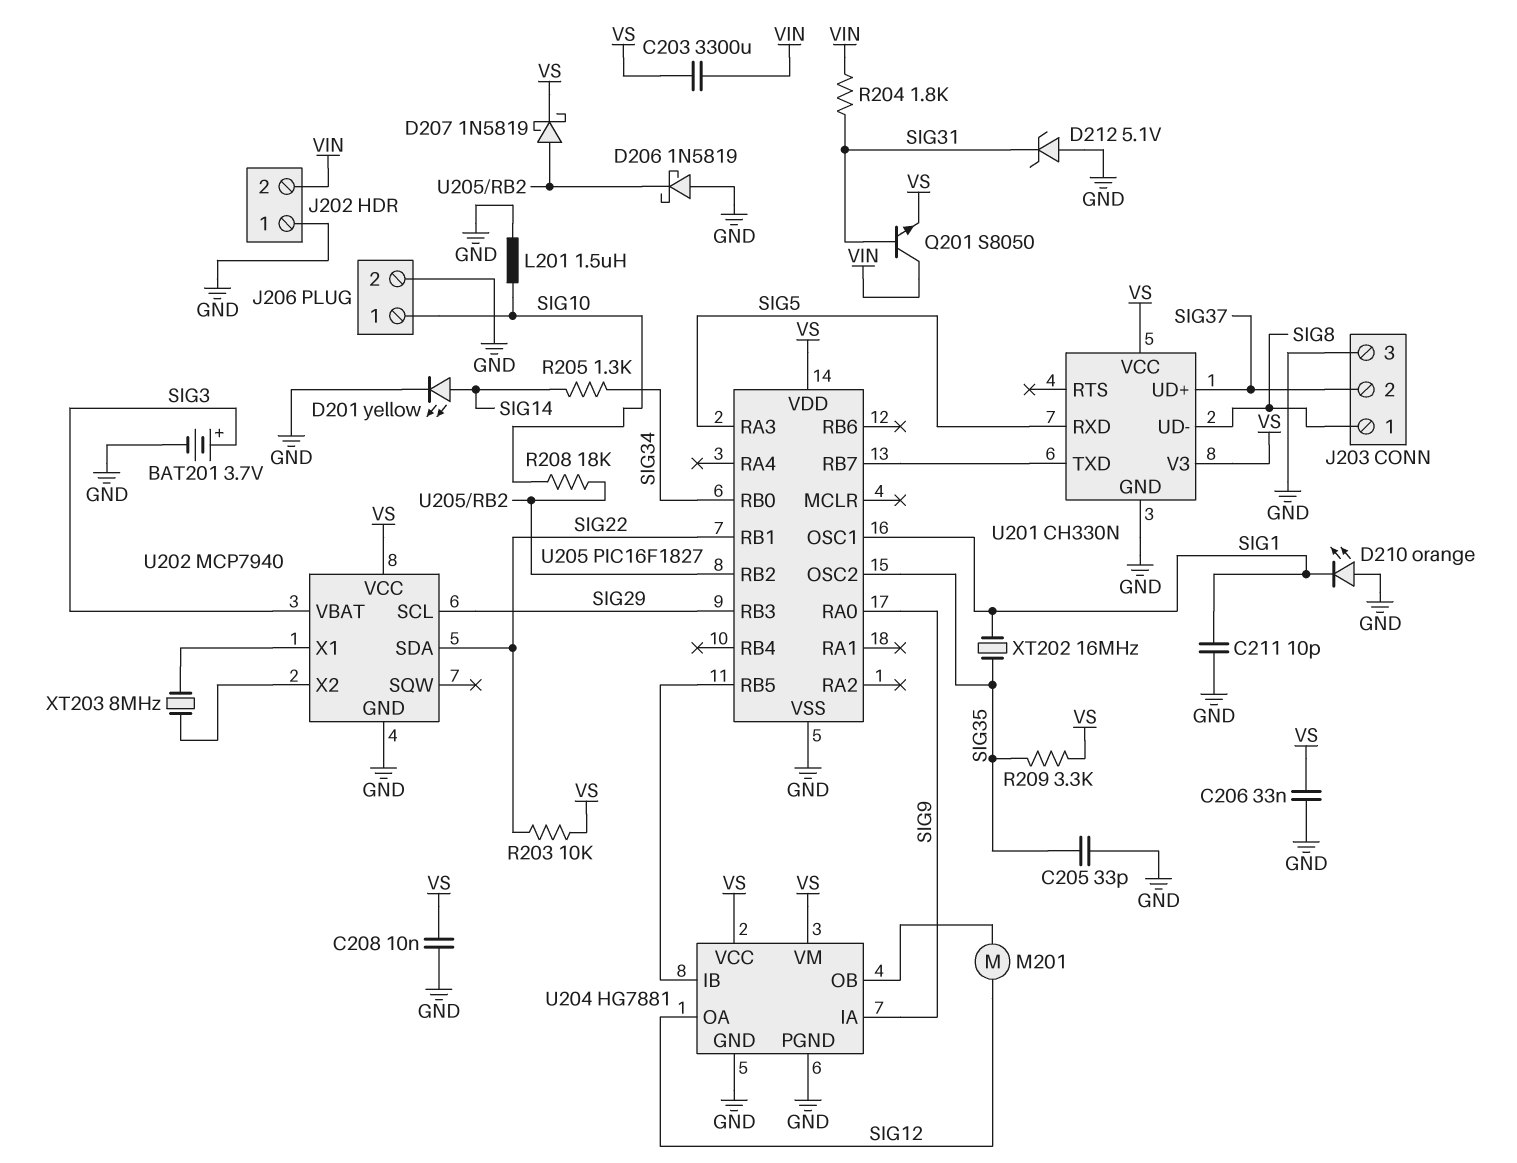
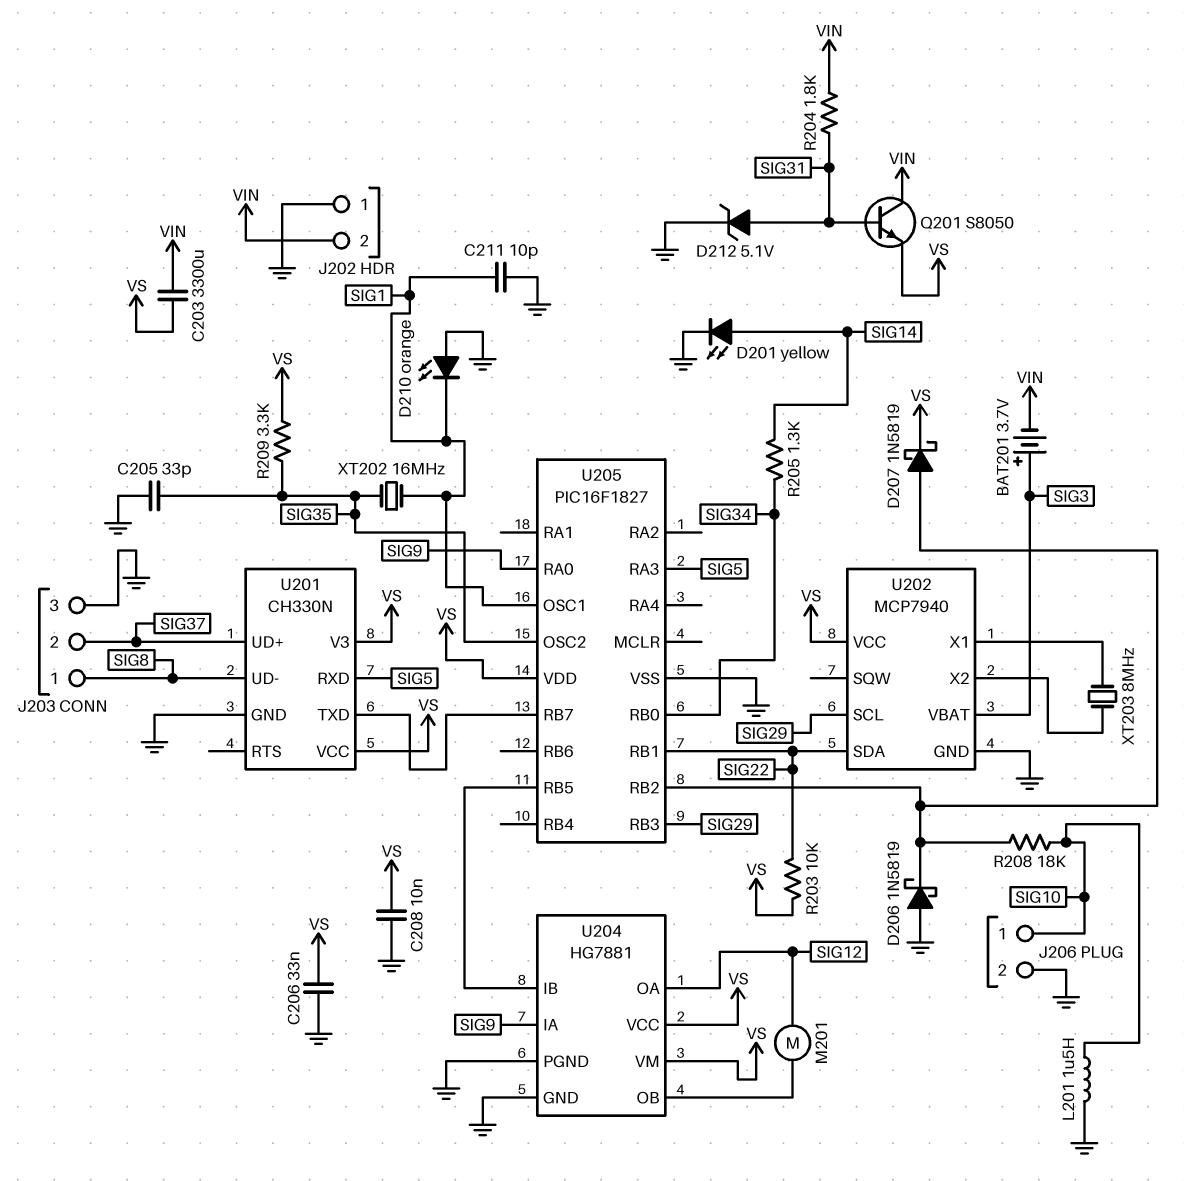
BAT201: 3.7V (plus SIG3, minus GND) -> 3.7V (plus SIG3, minus VIN)
D212: zener 5.1V (A GND, K SIG31) -> zener 5.1V (A SIG31, K GND)

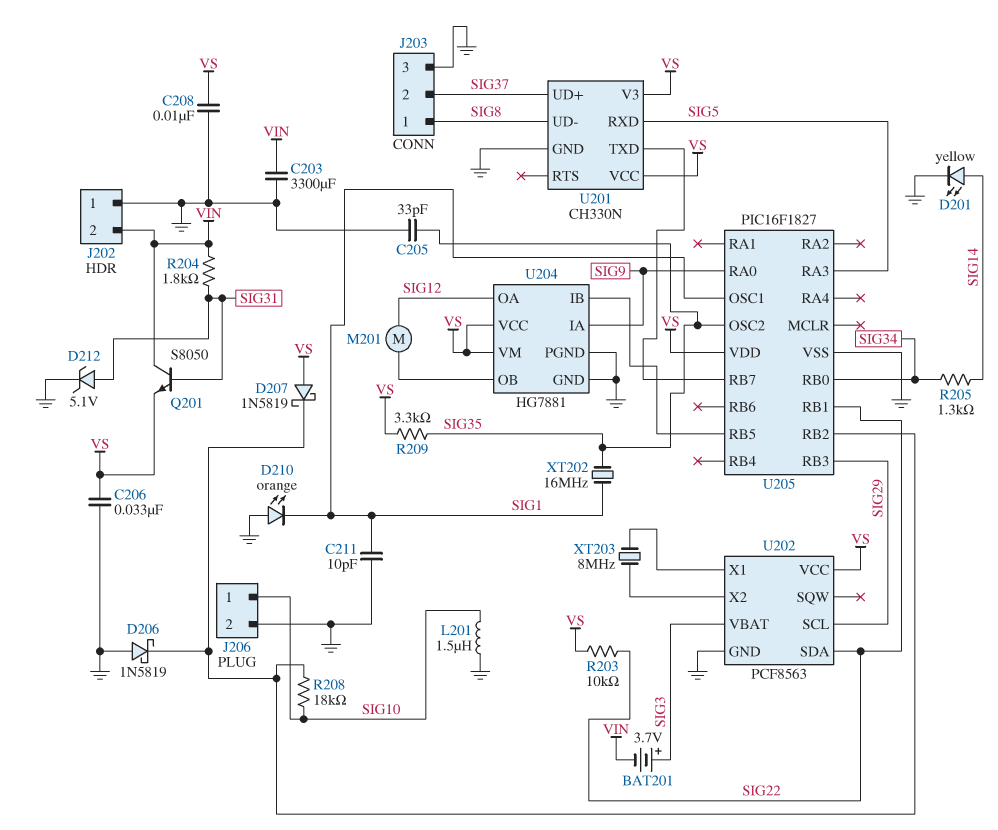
C203: 3300uF (VIN, VS) -> 3300uF (GND, VIN)
D207: schottky 1N5819 (A U205/RB2, K VS) -> schottky 1N5819 (A VS, K U205/RB2)
U202: MCP7940 -> PCF8563

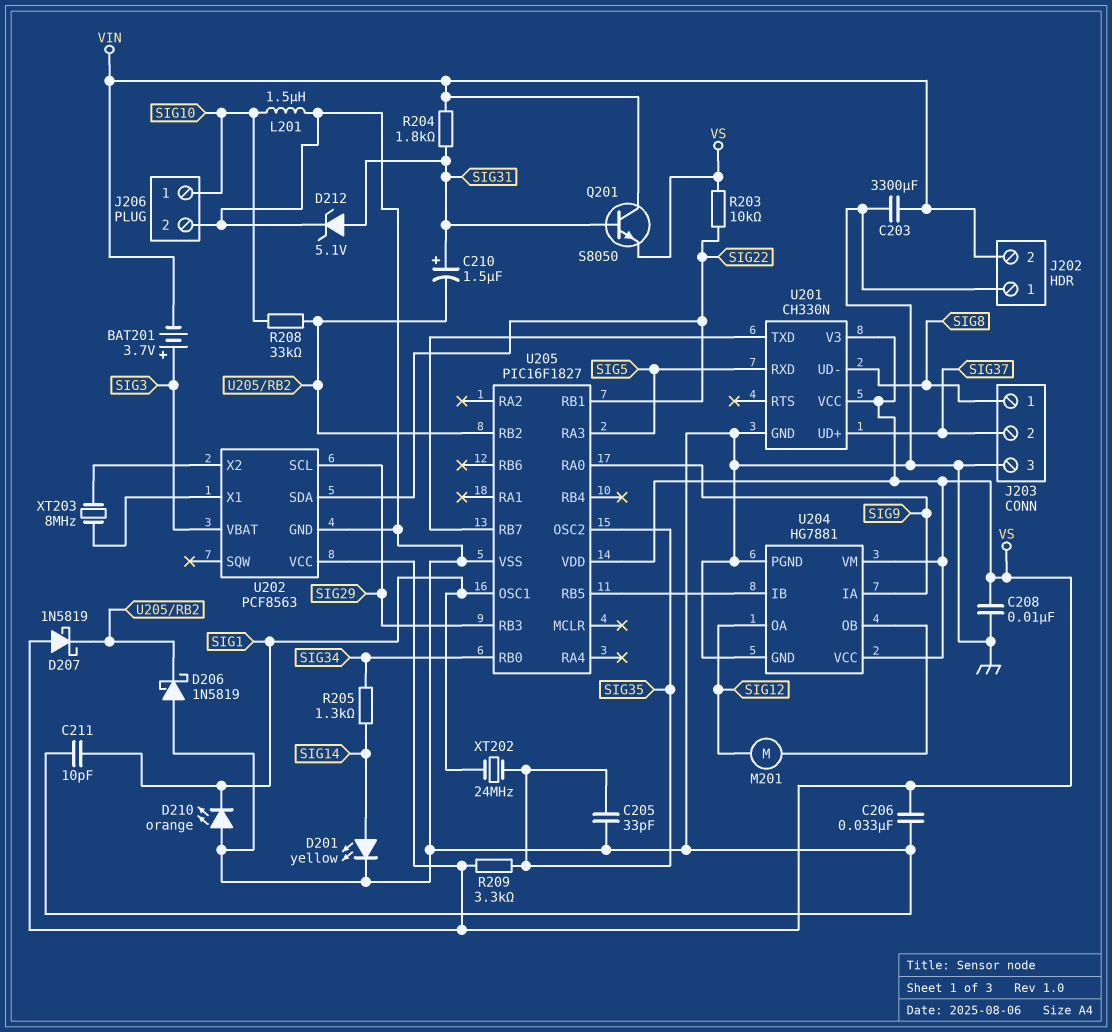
C210: none -> 1.5uF (plus SIG31, minus U205/RB2)
R208: 18k (SIG10, U205/RB2) -> 33k (SIG10, U205/RB2)
XT202: 16MHz (SIG1, SIG35) -> 24MHz (SIG1, SIG35)

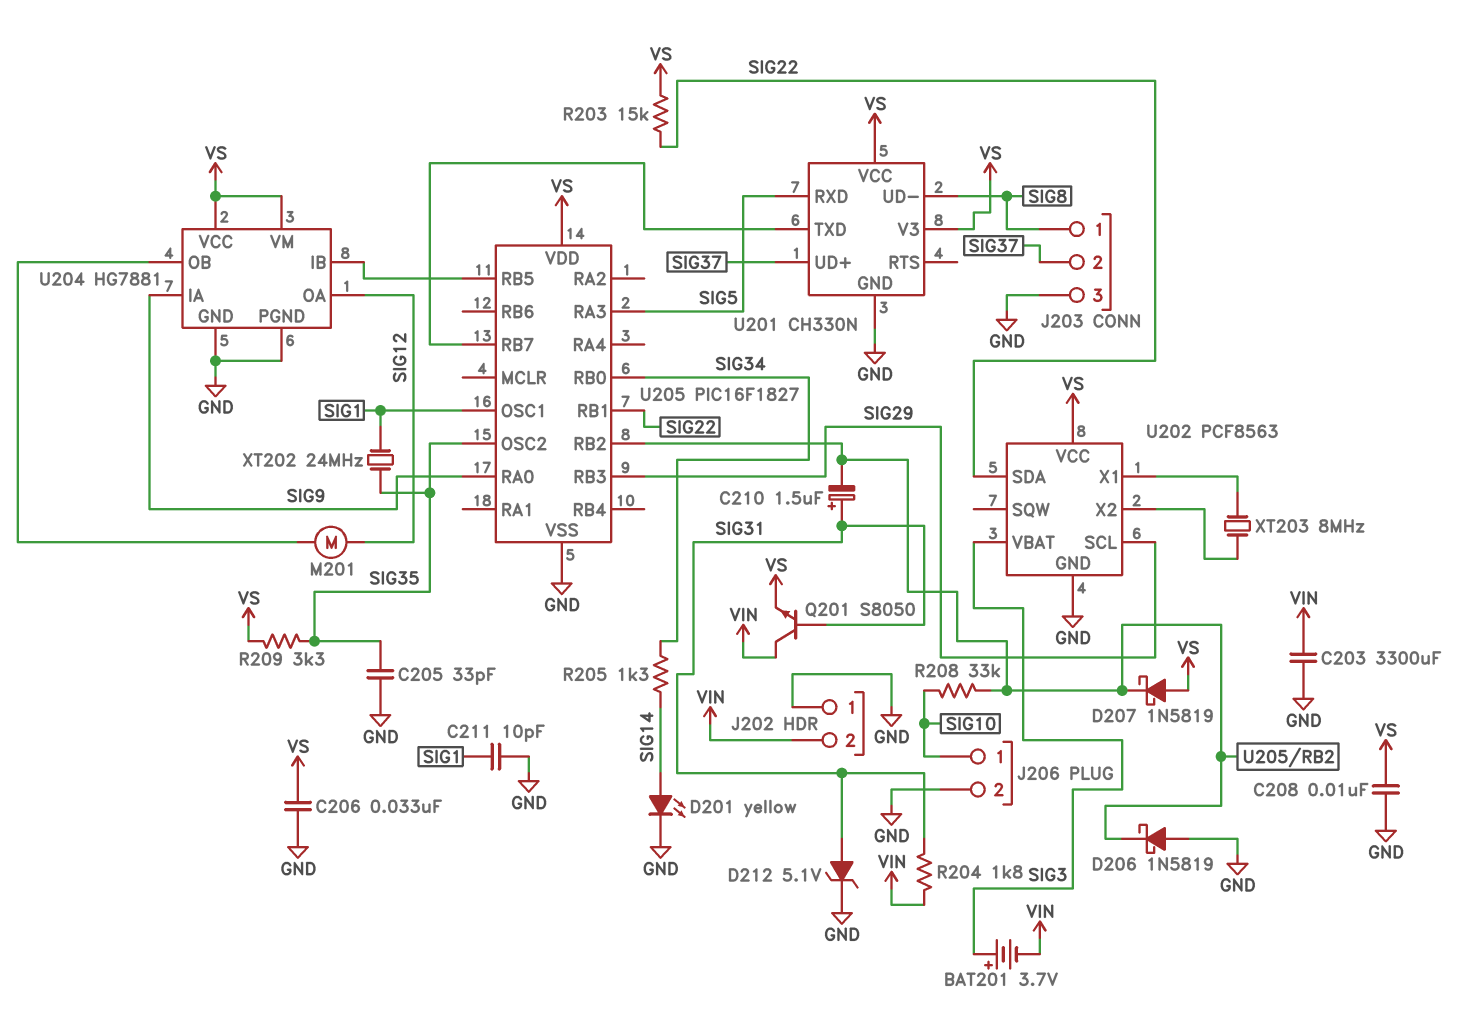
D210: LED orange (A GND, K SIG1) -> none
L201: 1.5uH (GND, SIG10) -> none
R203: 10k (SIG22, VS) -> 15k (SIG22, VS)

